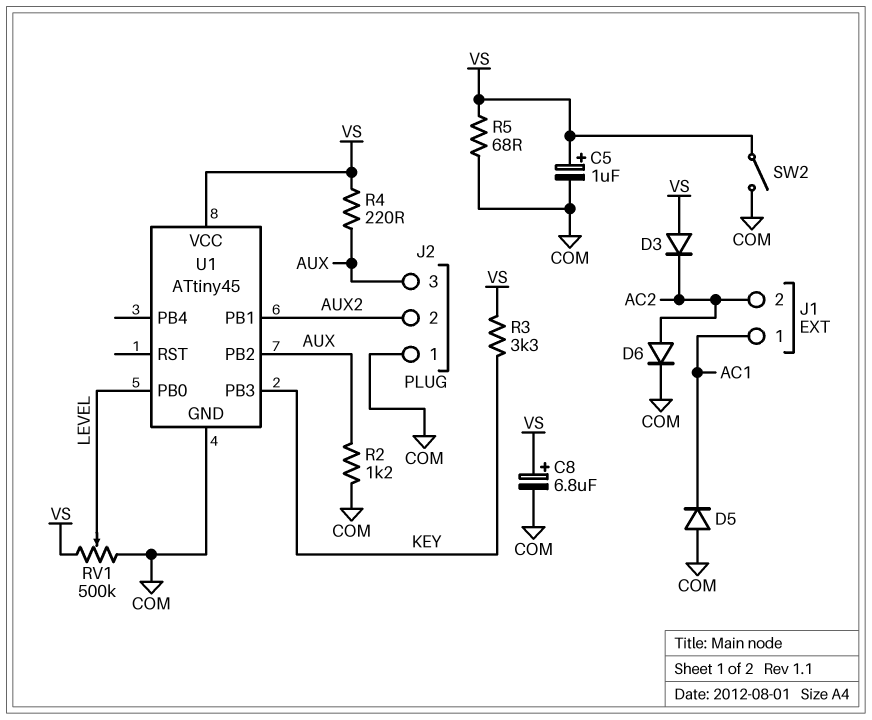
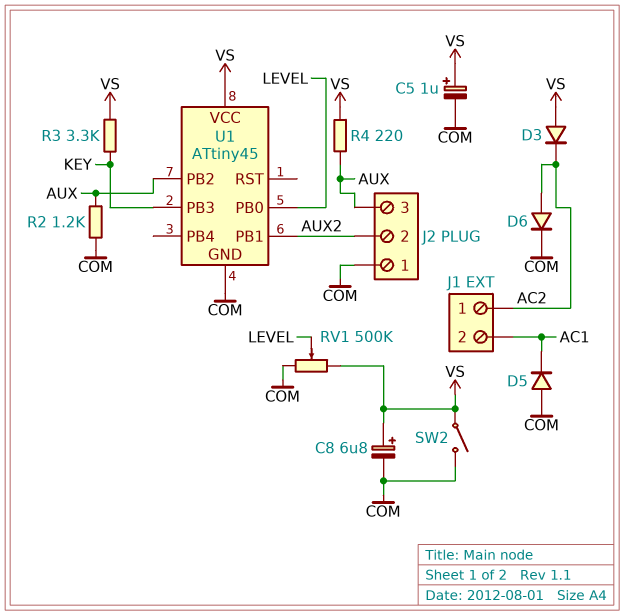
J1 pin 1: AC1 -> AC2
J1 pin 2: AC2 -> AC1
R5: 68 (COM, VS) -> none

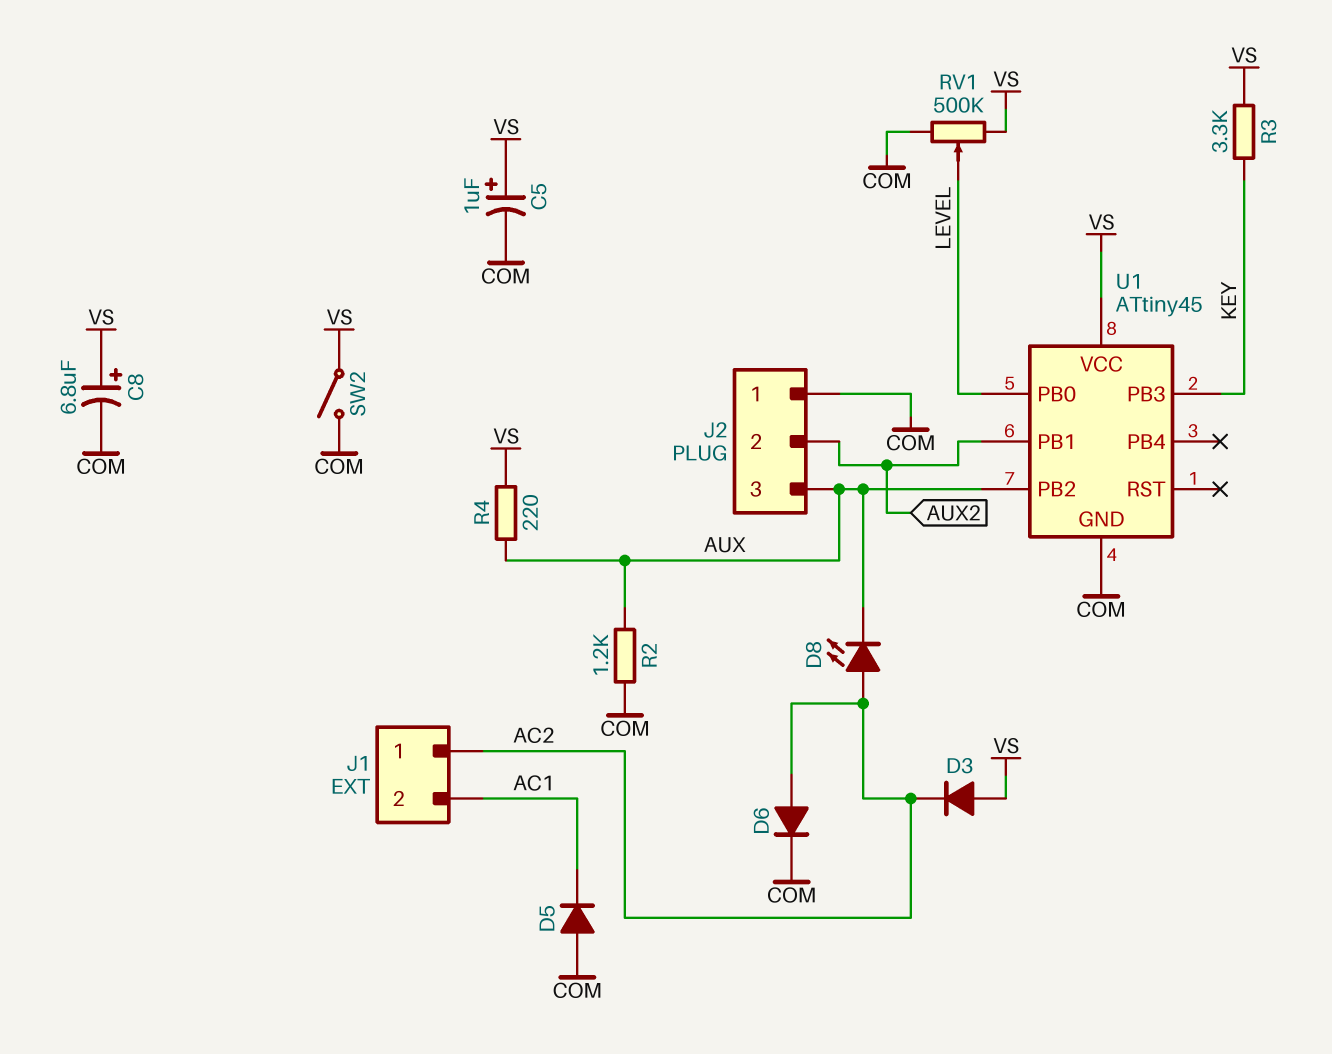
D8: none -> LED (A AC2, K AUX)

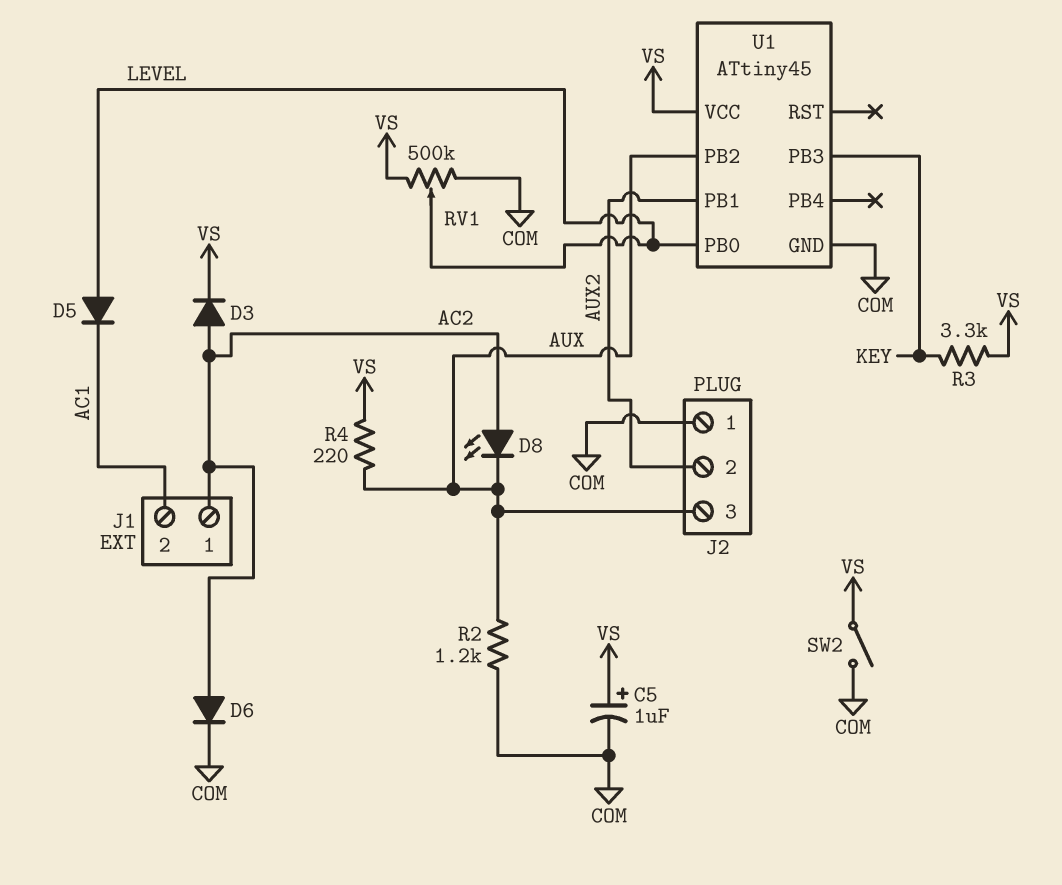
C8: 6.8uF (plus VS, minus COM) -> none
D3: diode (A VS, K AC2) -> diode (A AC2, K VS)
D5: diode (A COM, K AC1) -> diode (A LEVEL, K AC1)

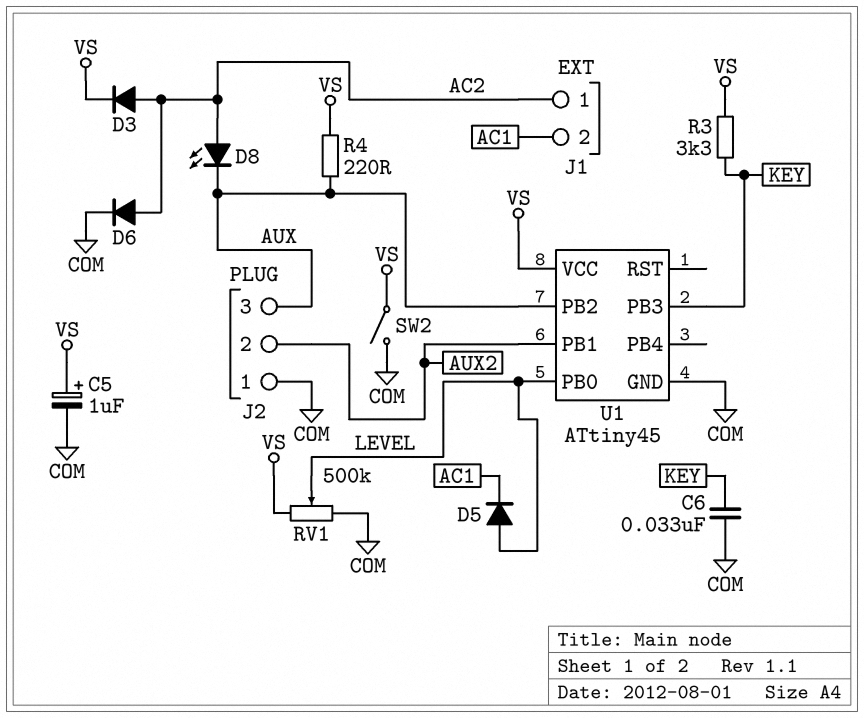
C6: none -> 33nF (COM, KEY)
R2: 1.2k (AUX, COM) -> none

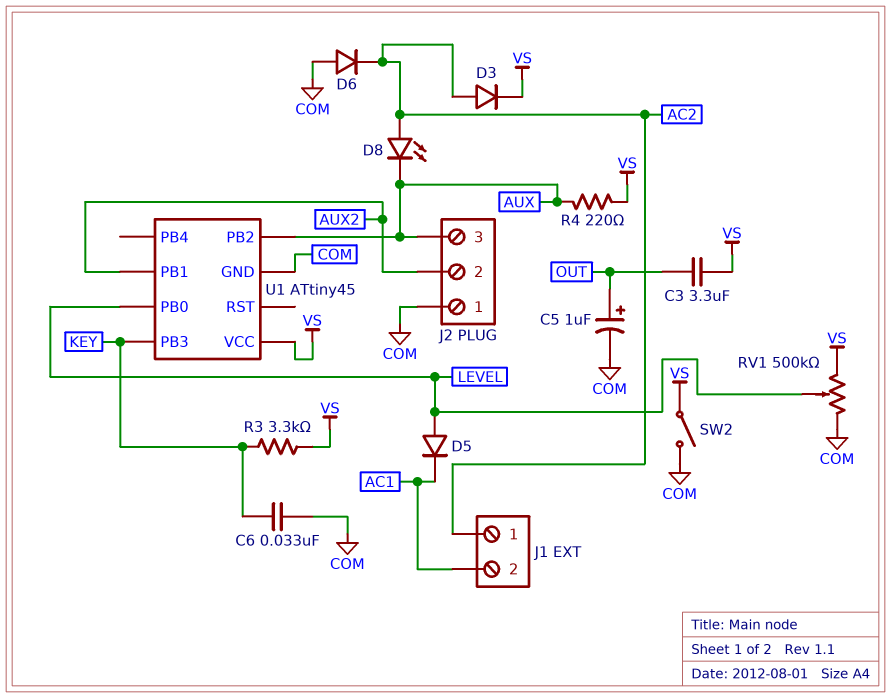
C3: none -> 3.3uF (OUT, VS)
C5: 1uF (plus VS, minus COM) -> 1uF (plus OUT, minus COM)
D6: diode (A AC2, K COM) -> diode (A COM, K AC2)

